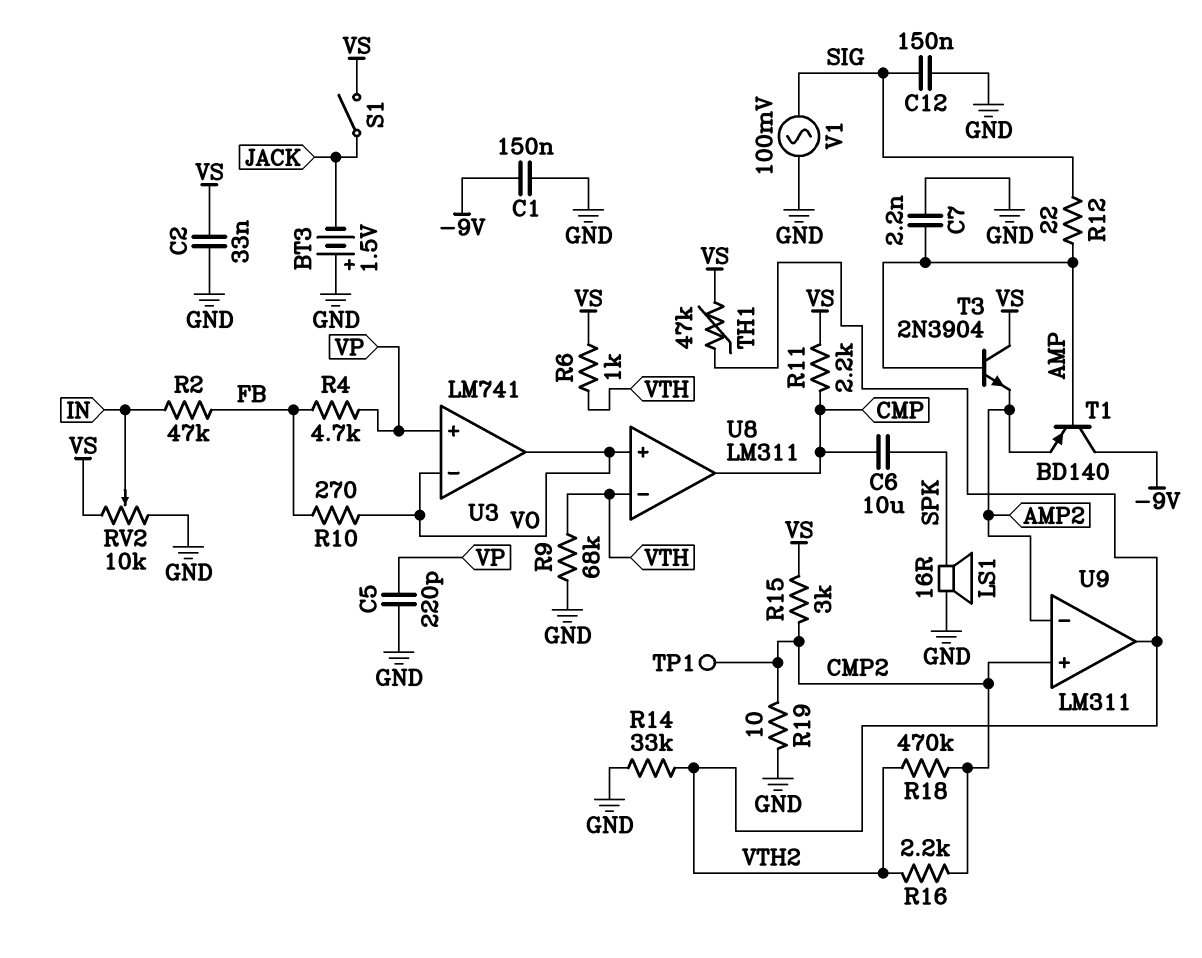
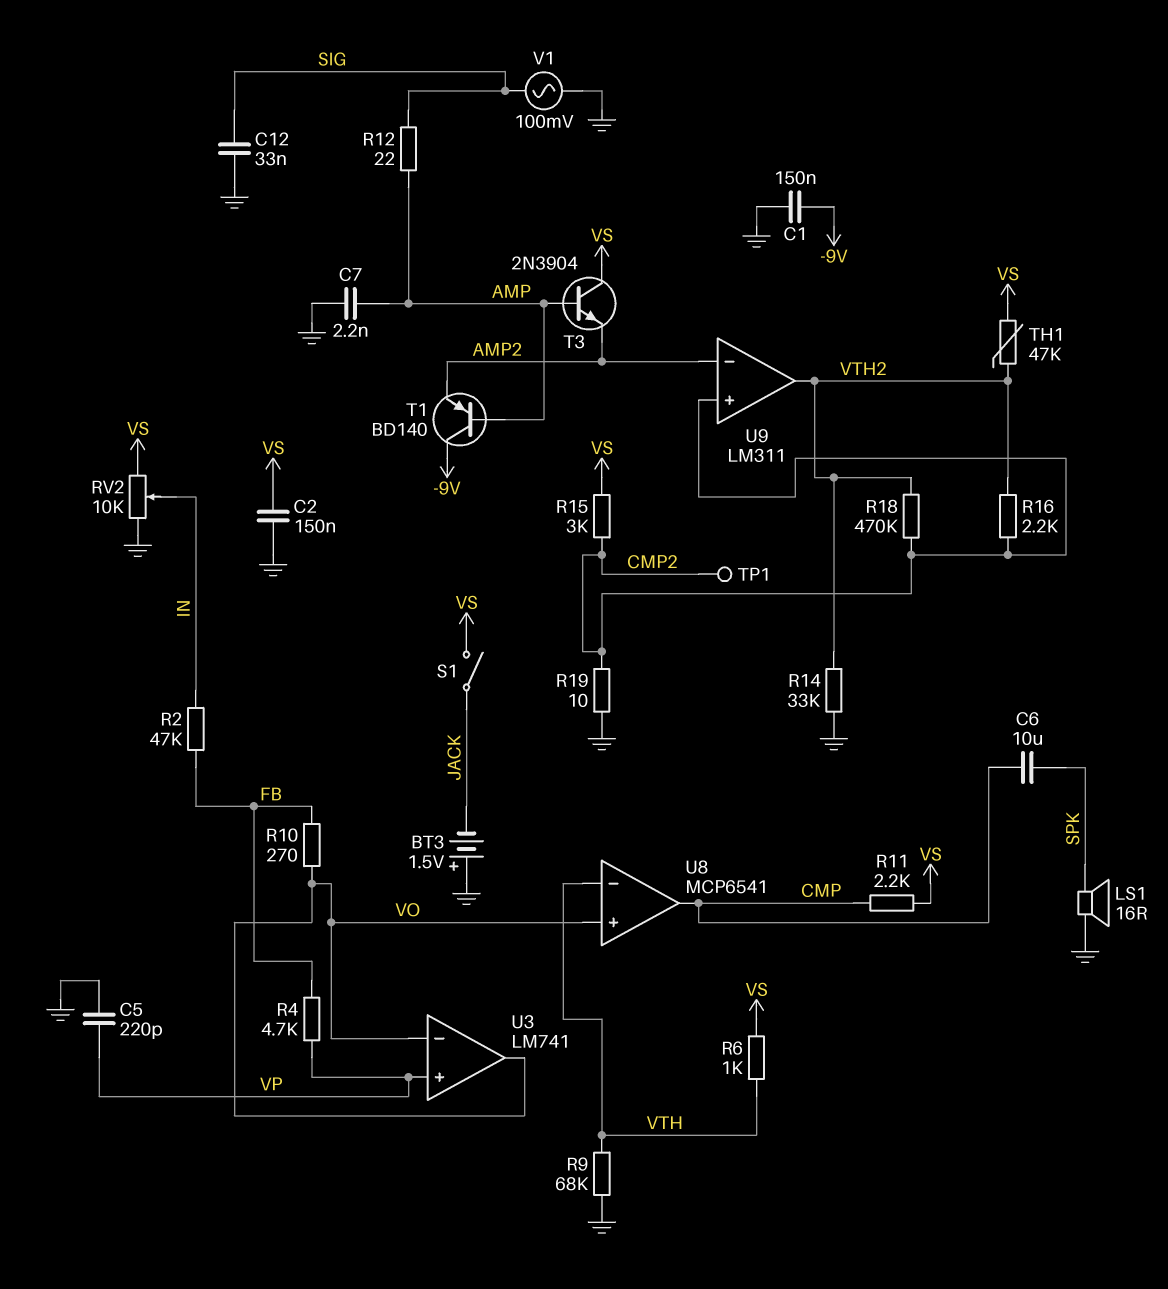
C2: 33nF (GND, VS) -> 150nF (GND, VS)
C12: 150nF (GND, SIG) -> 33nF (GND, SIG)
U8: LM311 -> MCP6541

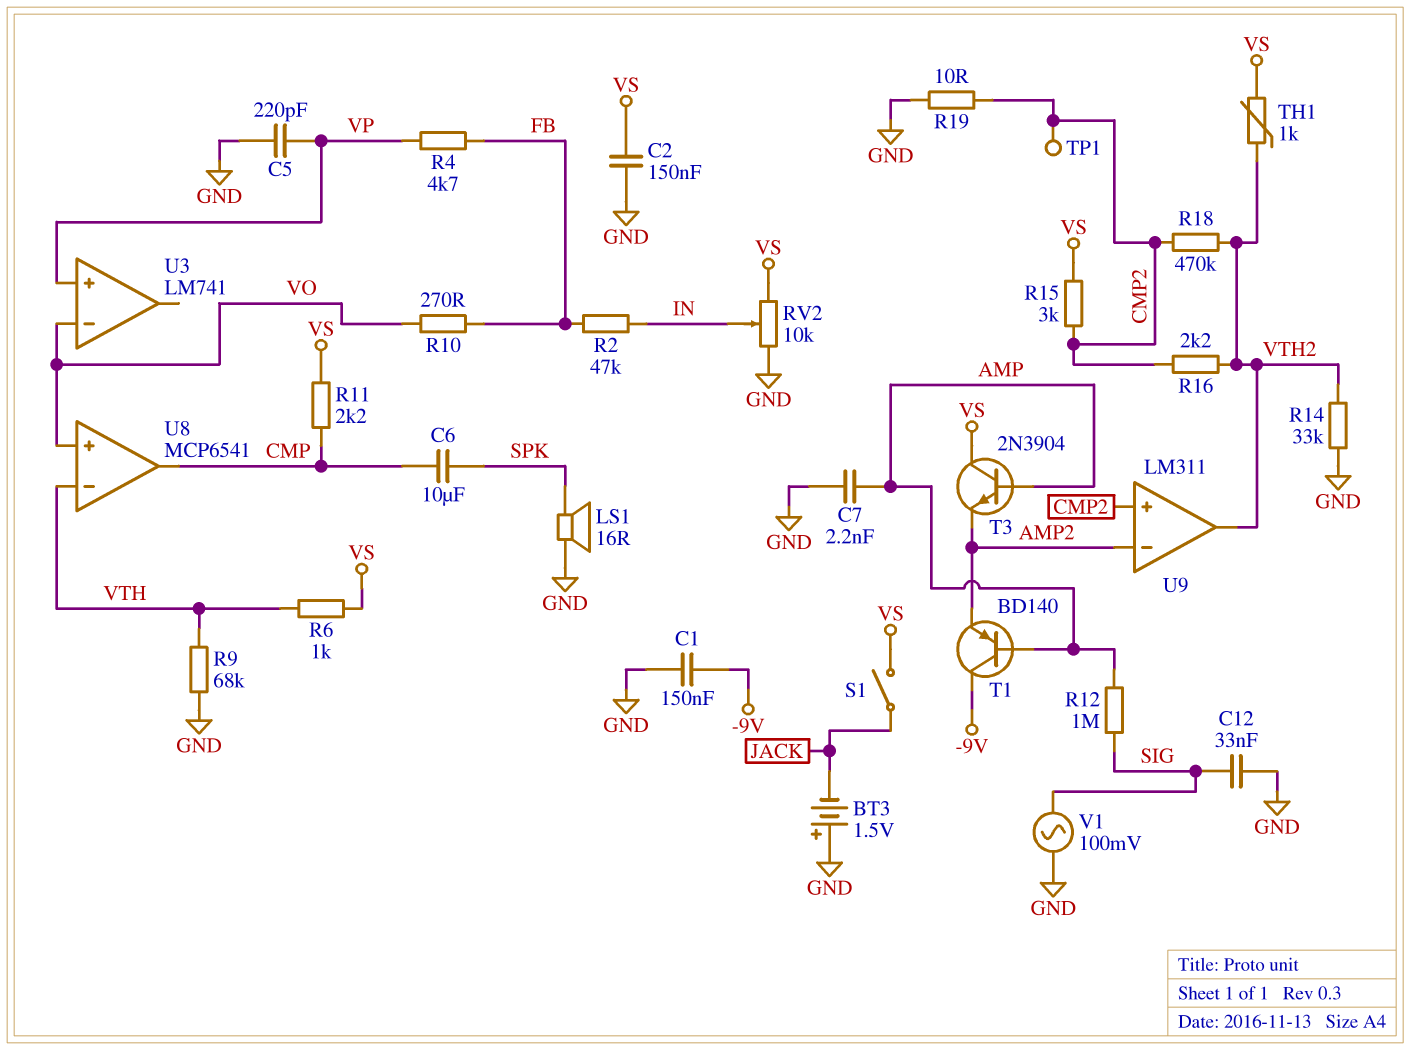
R12: 22 (AMP, SIG) -> 1M (AMP, SIG)
TH1: 47k (VS, VTH2) -> 1k (VS, VTH2)
U3 pin out: VO -> none

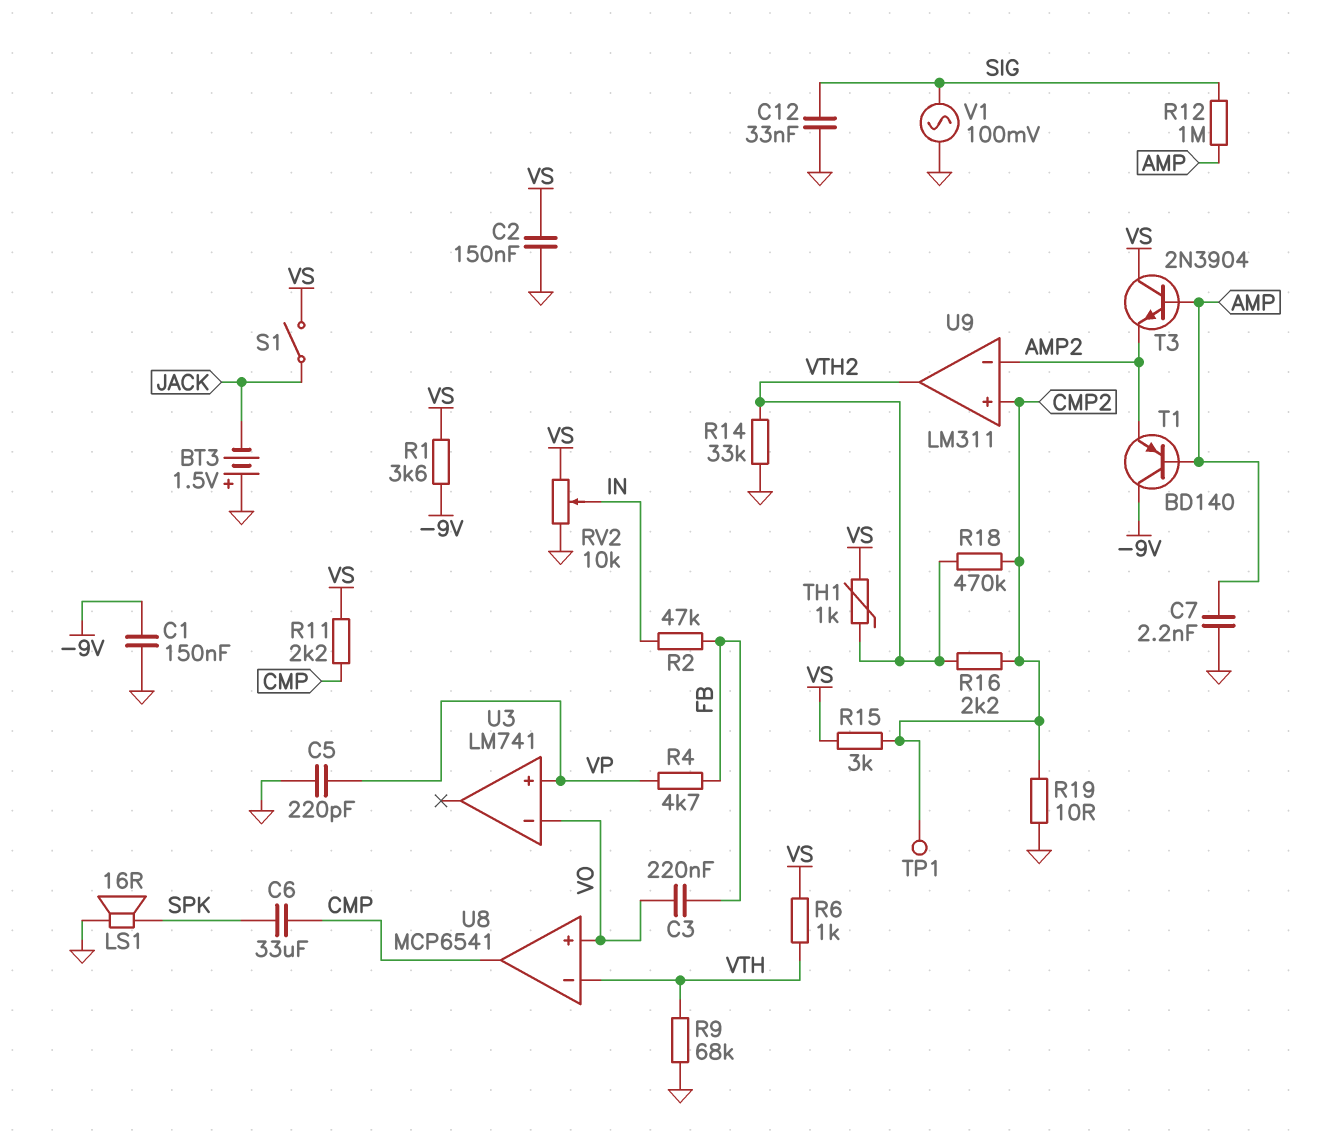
C3: none -> 220nF (FB, VO)
C6: 10uF (CMP, SPK) -> 33uF (CMP, SPK)
R1: none -> 3.6k (-9V, VS)
R10: 270 (FB, VO) -> none

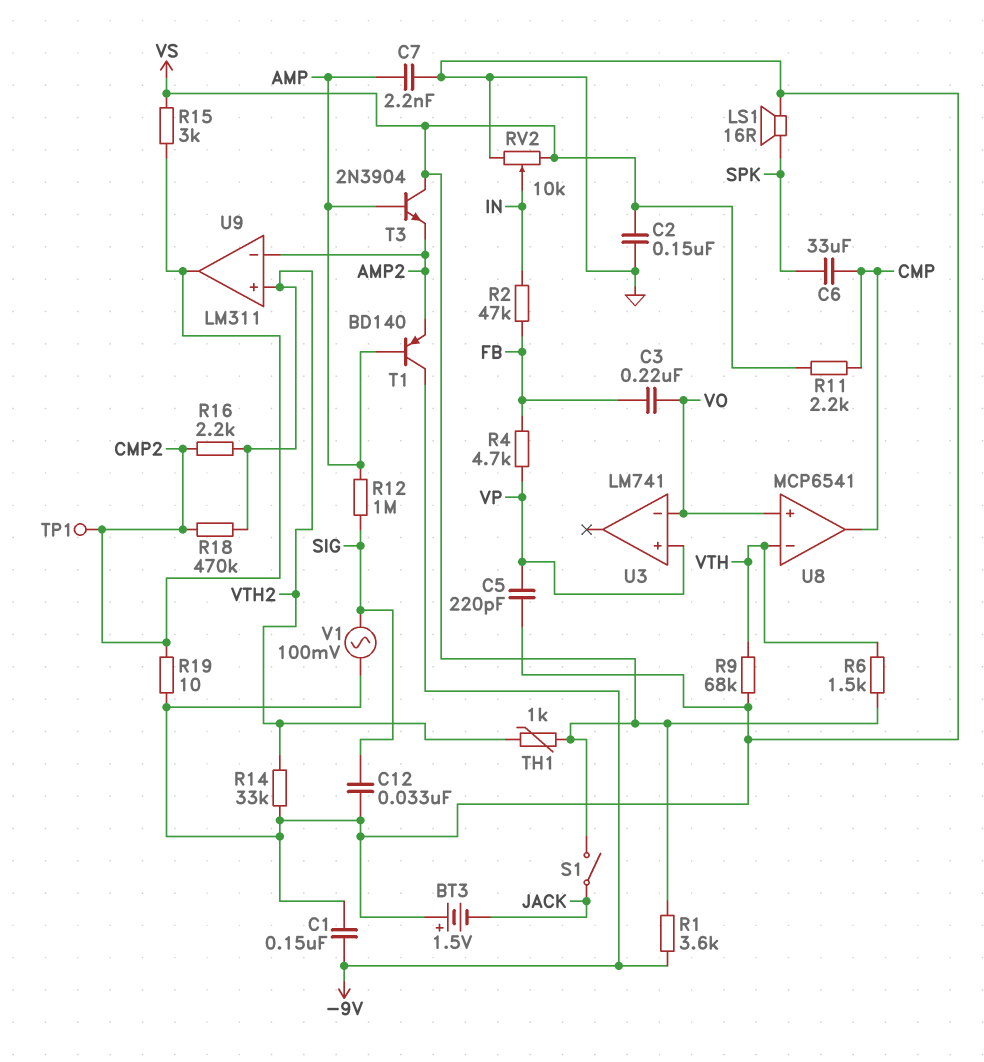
R6: 1k (VS, VTH) -> 1.5k (VS, VTH)
U9 pin in+: CMP2 -> VTH2
U9 pin out: VTH2 -> CMP2

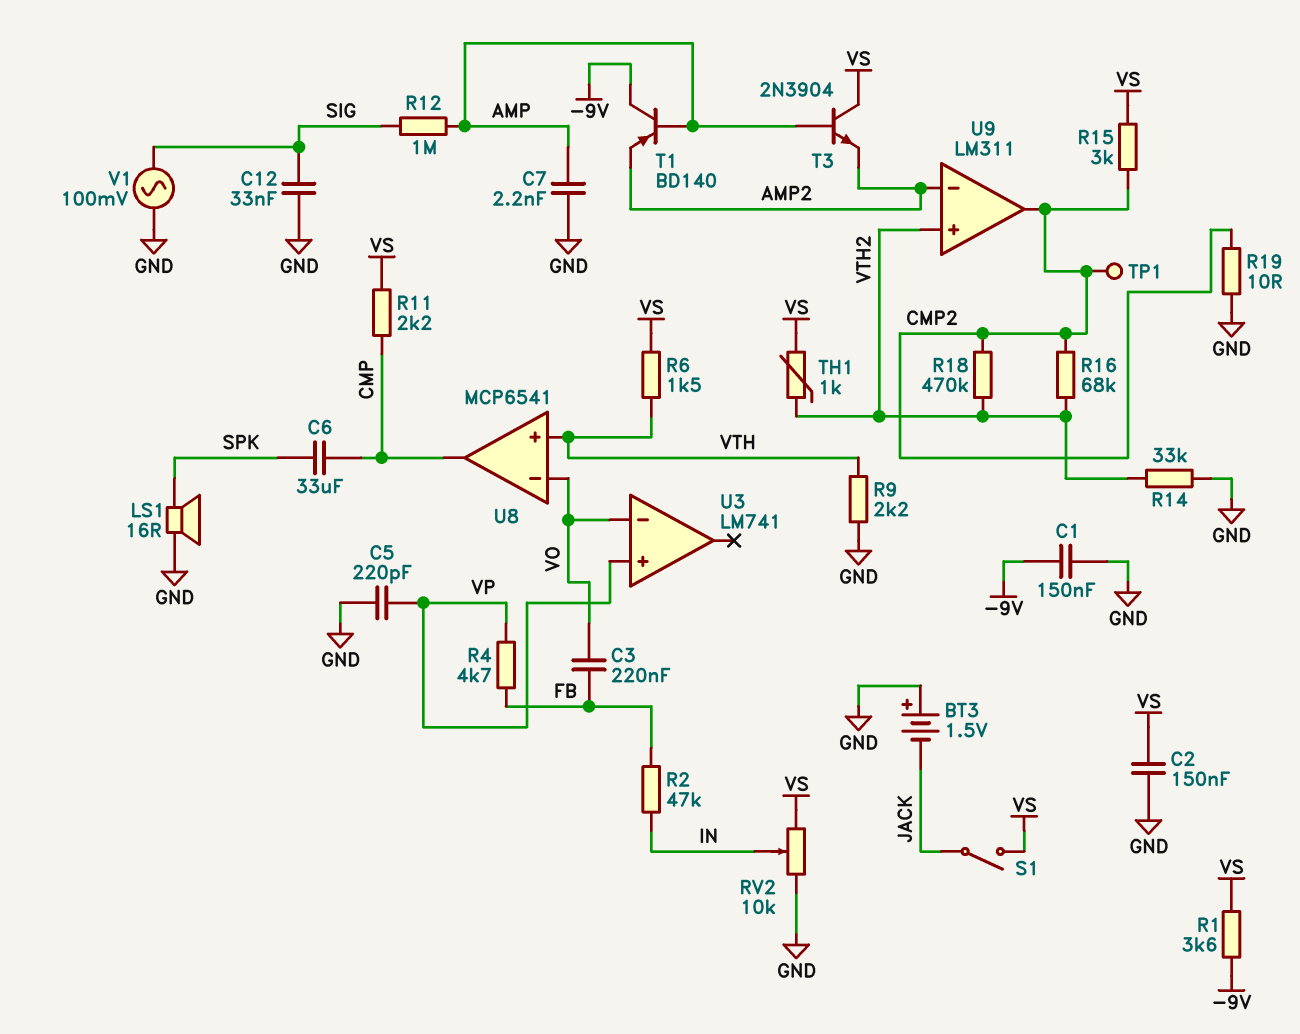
R9: 68k (GND, VTH) -> 2.2k (GND, VTH)
R16: 2.2k (CMP2, VTH2) -> 68k (CMP2, VTH2)
U8 pin in+: VO -> VTH
U8 pin in-: VTH -> VO

